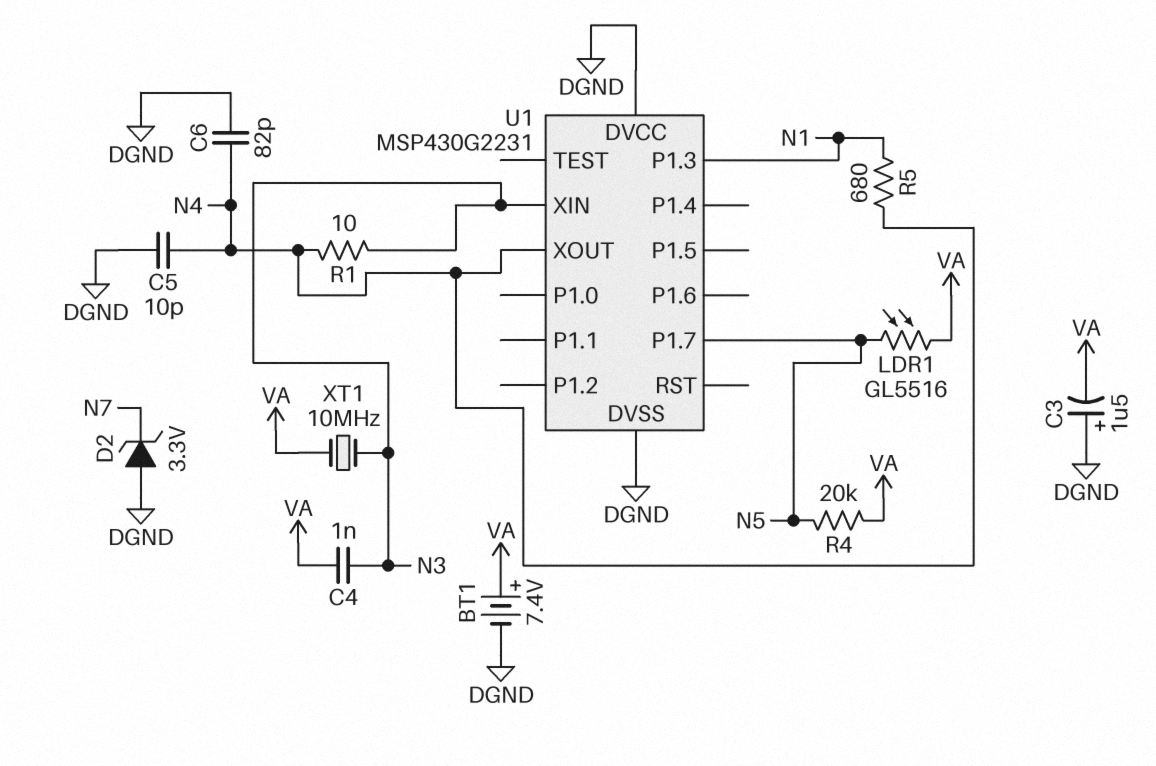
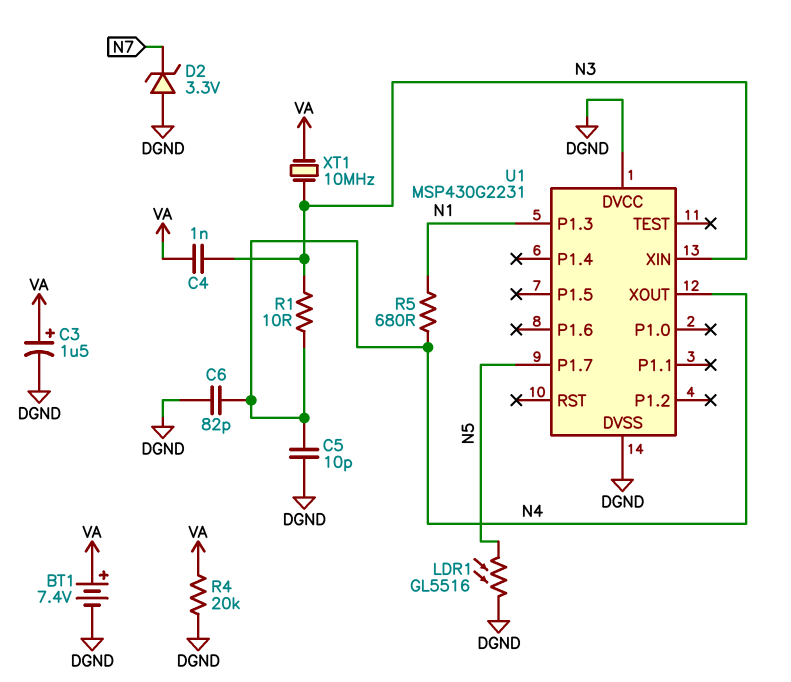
C3: 1.5uF (plus DGND, minus VA) -> 1.5uF (plus VA, minus DGND)
LDR1: GL5516 (N5, VA) -> GL5516 (DGND, N5)
R4: 20k (N5, VA) -> 20k (DGND, VA)

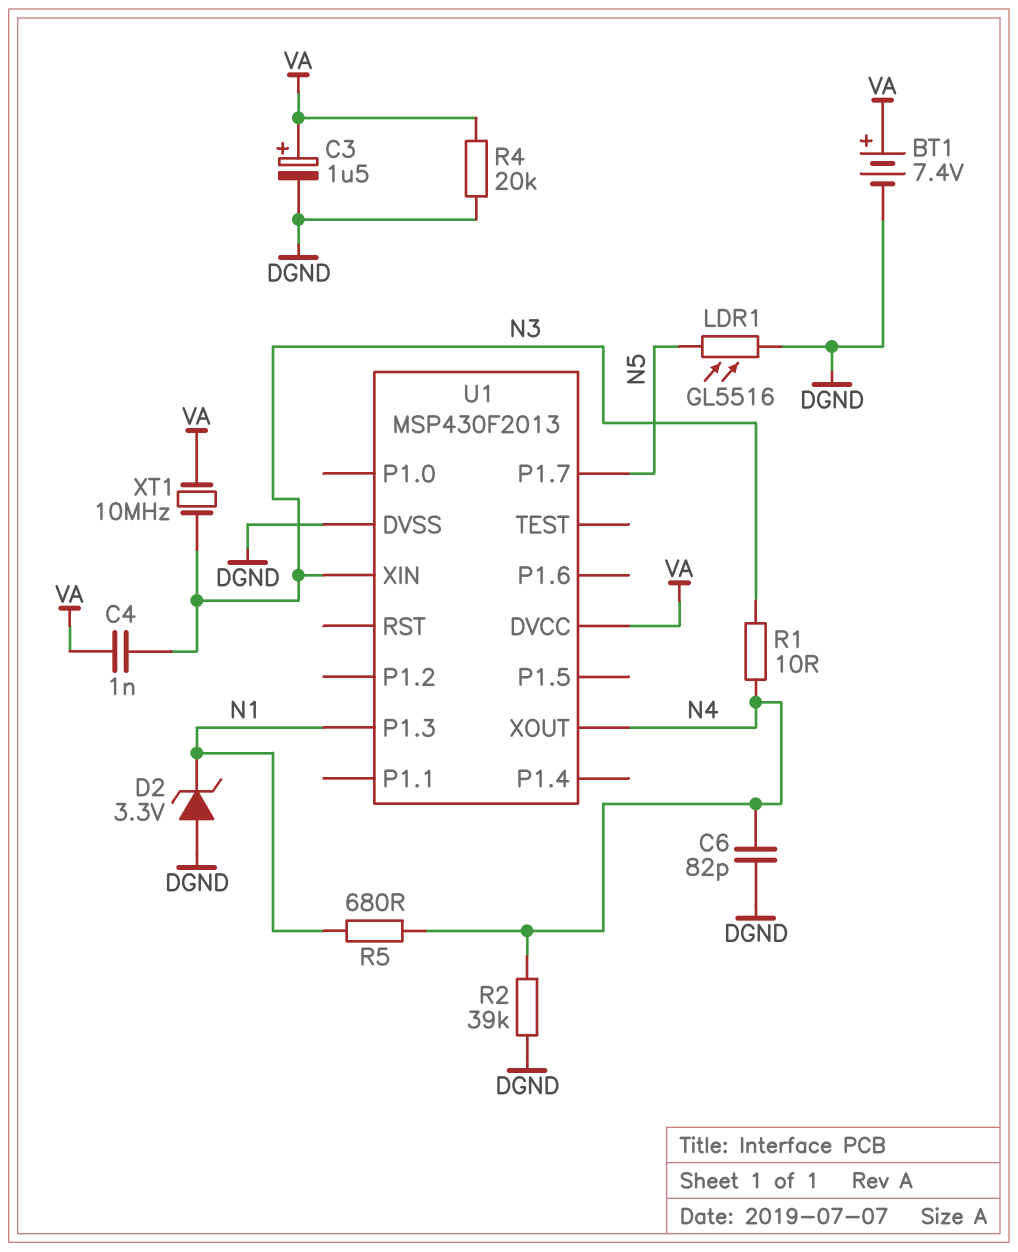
C5: 10pF (DGND, N4) -> none
D2: zener 3.3V (A DGND, K N7) -> zener 3.3V (A DGND, K N1)
R2: none -> 39k (DGND, N4)
U1: MSP430G2231 -> MSP430F2013
U1 pin DVCC: DGND -> VA

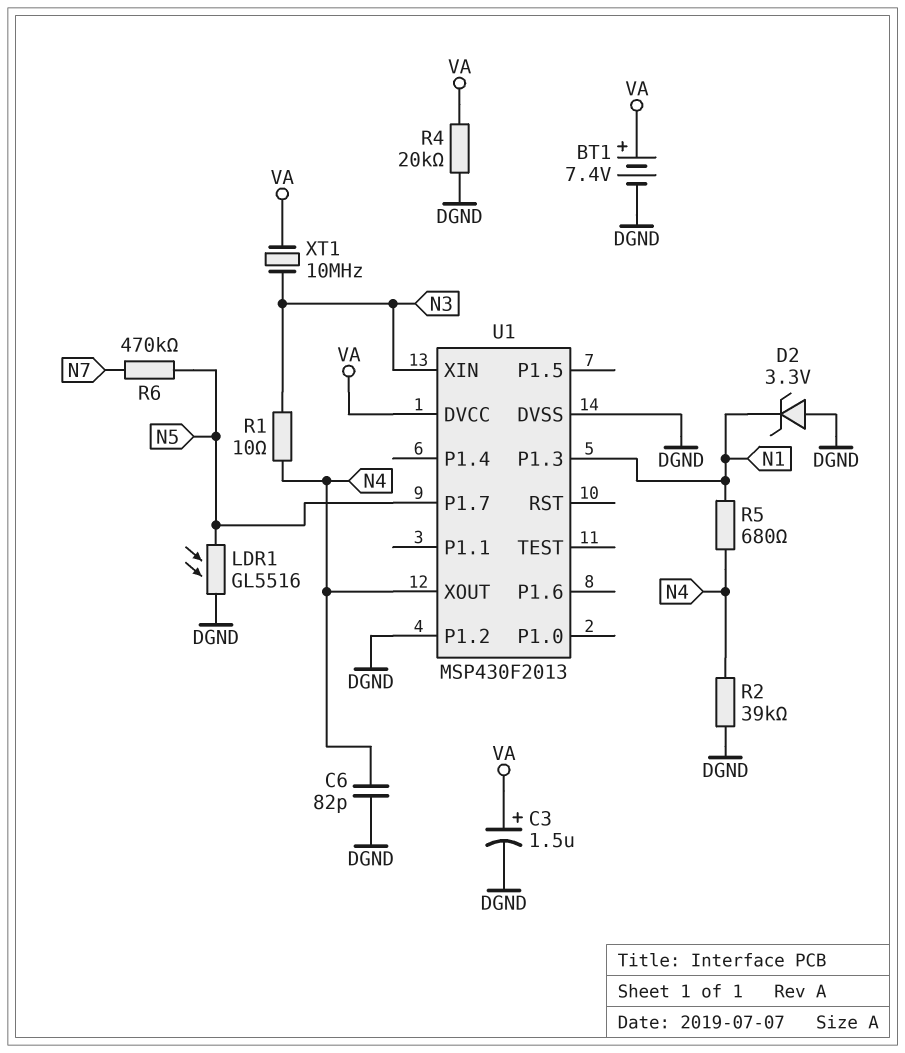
C4: 1nF (N3, VA) -> none
R6: none -> 470k (N5, N7)
U1 pin P1.2: none -> DGND

